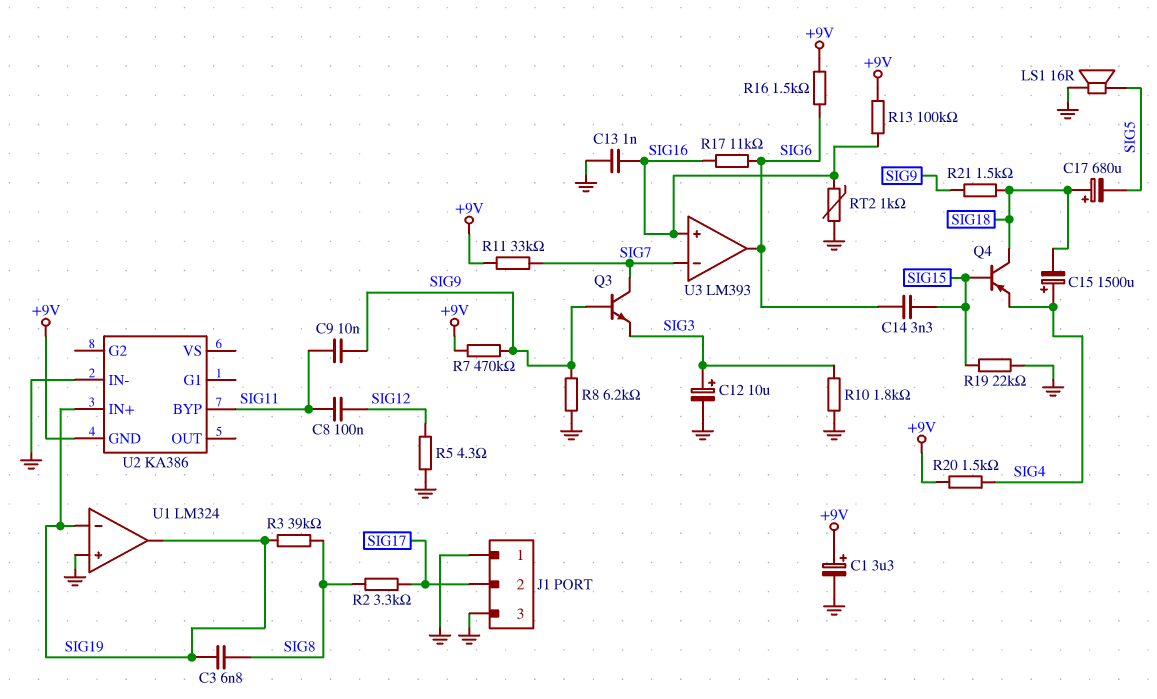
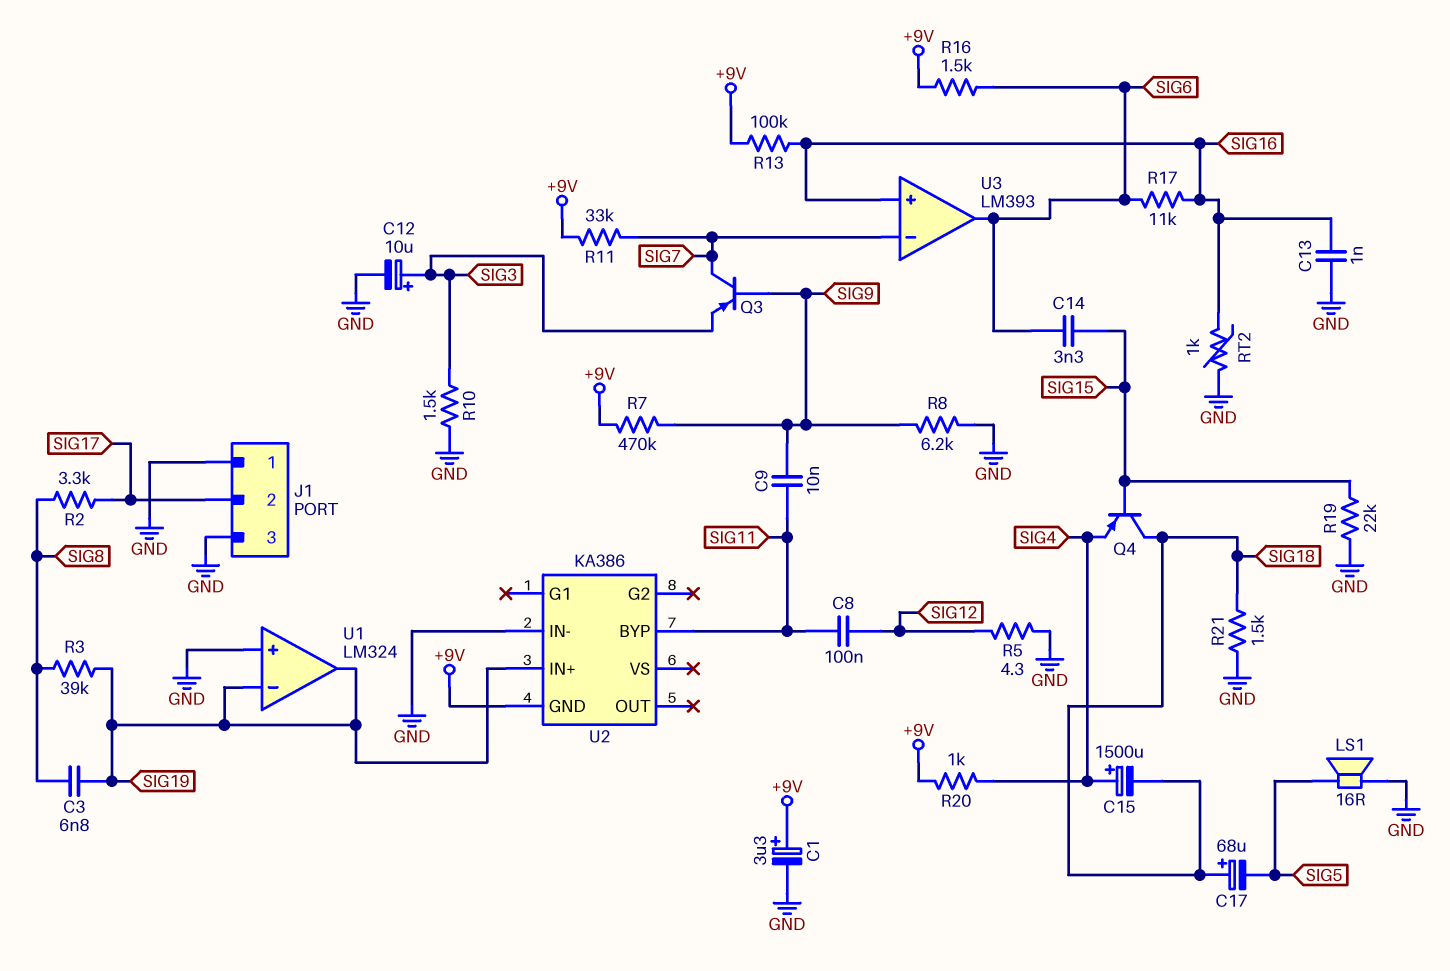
C17: 680uF (plus SIG18, minus SIG5) -> 68uF (plus SIG18, minus SIG5)
Q3: NPN (B SIG9, C SIG7, E SIG3) -> PNP (B SIG9, C SIG7, E SIG3)
R10: 1.8k (GND, SIG3) -> 1.5k (GND, SIG3)
R20: 1.5k (+9V, SIG4) -> 1k (+9V, SIG4)
R21: 1.5k (SIG9, SIG18) -> 1.5k (GND, SIG18)

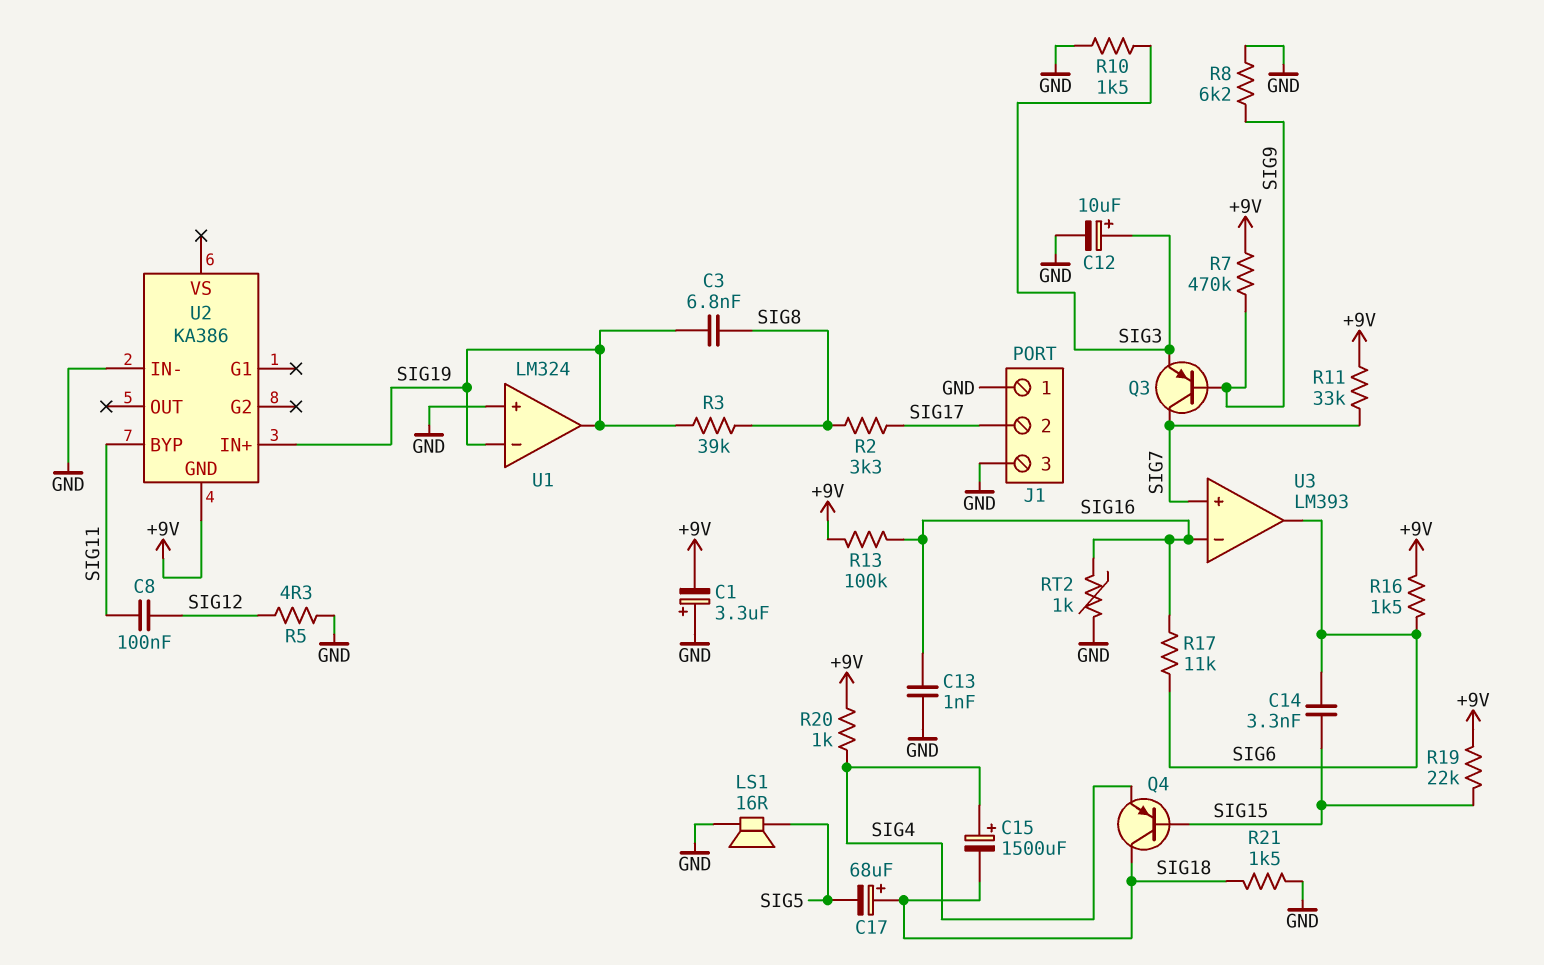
C1: 3.3uF (plus +9V, minus GND) -> 3.3uF (plus GND, minus +9V)
C9: 10nF (SIG9, SIG11) -> none
R19: 22k (GND, SIG15) -> 22k (+9V, SIG15)
U3 pin in+: SIG16 -> SIG7
U3 pin in-: SIG7 -> SIG16

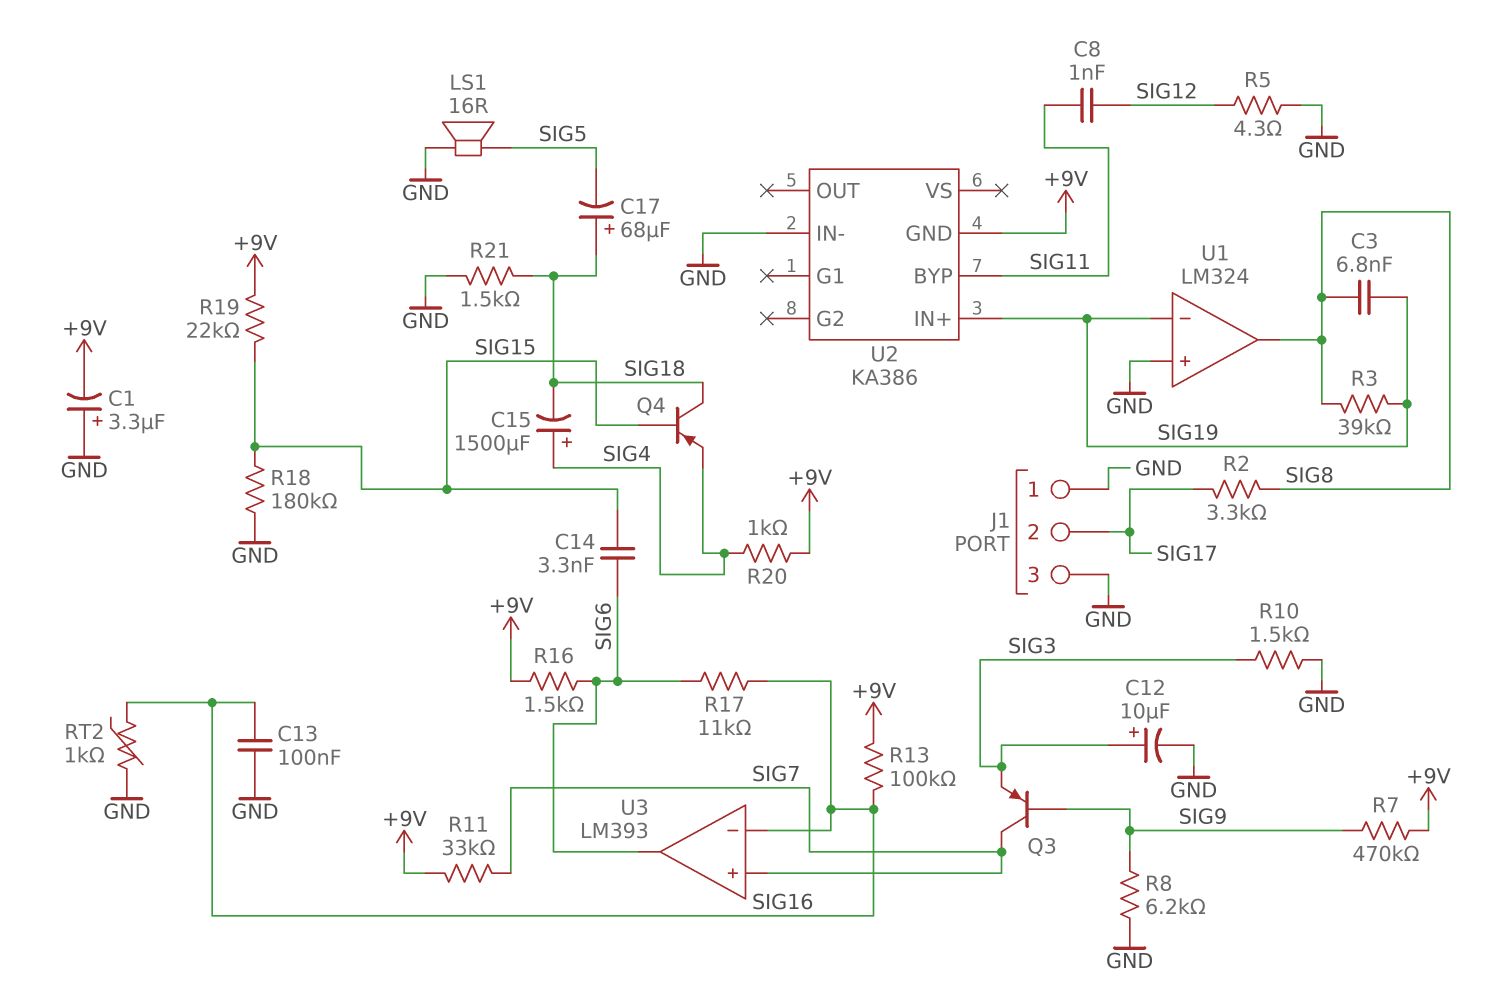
C8: 100nF (SIG11, SIG12) -> 1nF (SIG11, SIG12)
C13: 1nF (GND, SIG16) -> 100nF (GND, SIG16)
R18: none -> 180k (GND, SIG15)
U1 pin out: SIG19 -> SIG8

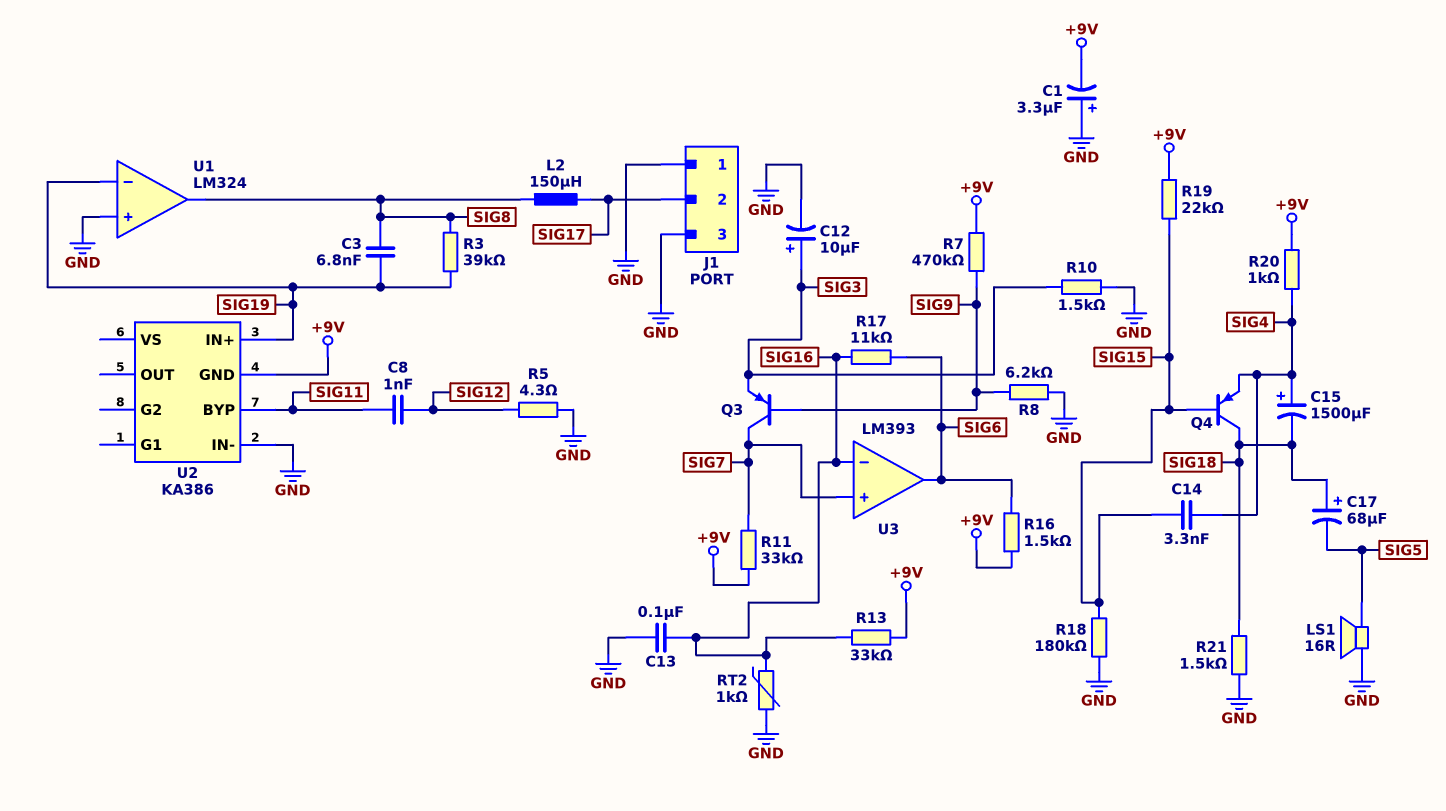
C14: 3.3nF (SIG6, SIG15) -> 3.3nF (SIG4, SIG15)
L2: none -> 150uH (SIG8, SIG17)
R2: 3.3k (SIG8, SIG17) -> none
R13: 100k (+9V, SIG16) -> 33k (+9V, SIG16)

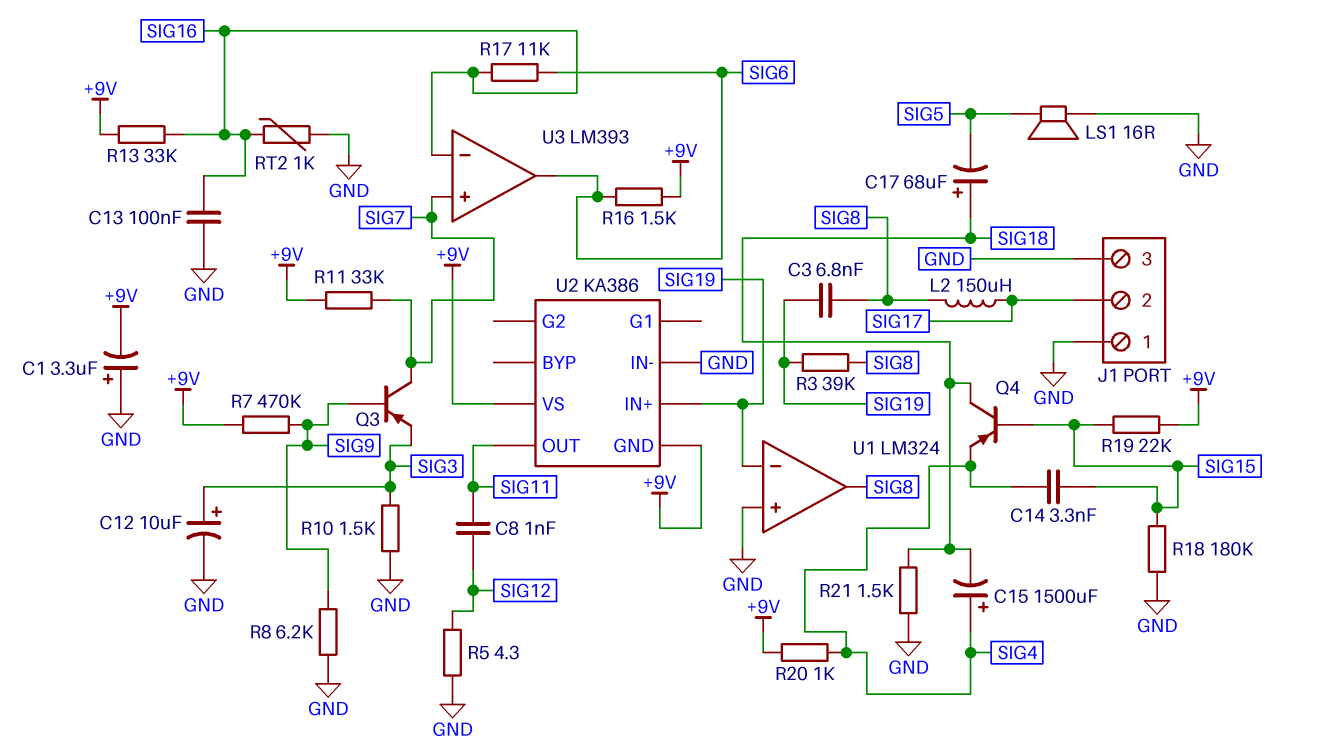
U2 pin BYP: SIG11 -> none
U2 pin OUT: none -> SIG11
U2 pin VS: none -> +9V

